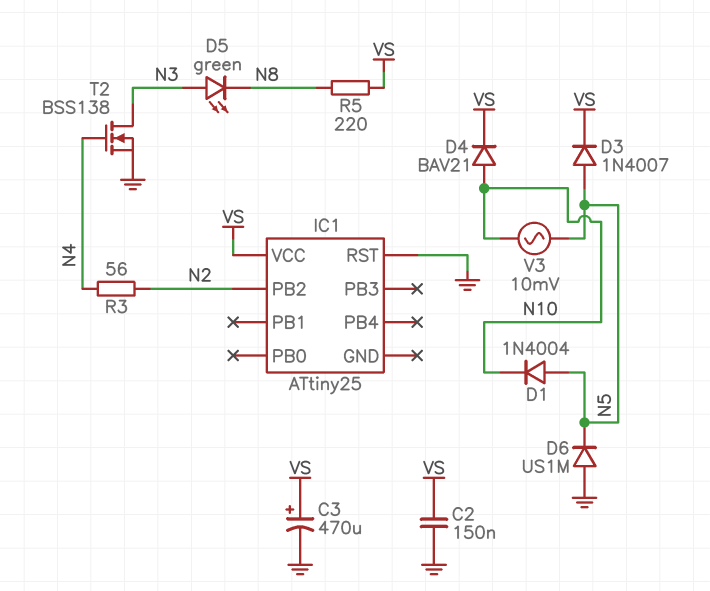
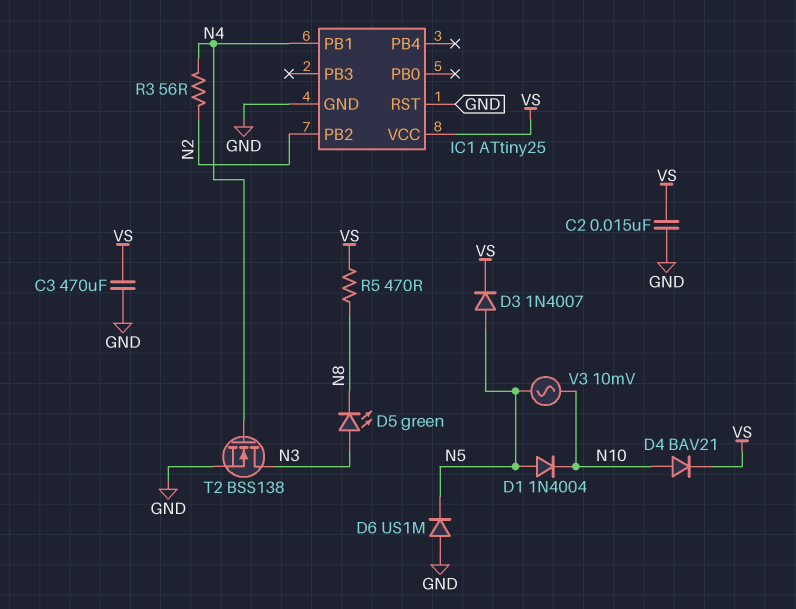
C2: 150nF (GND, VS) -> 15nF (GND, VS)
C3: 470uF (plus VS, minus GND) -> 470uF (GND, VS)
IC1 pin GND: none -> GND
IC1 pin PB1: none -> N4
R5: 220 (N8, VS) -> 470 (N8, VS)

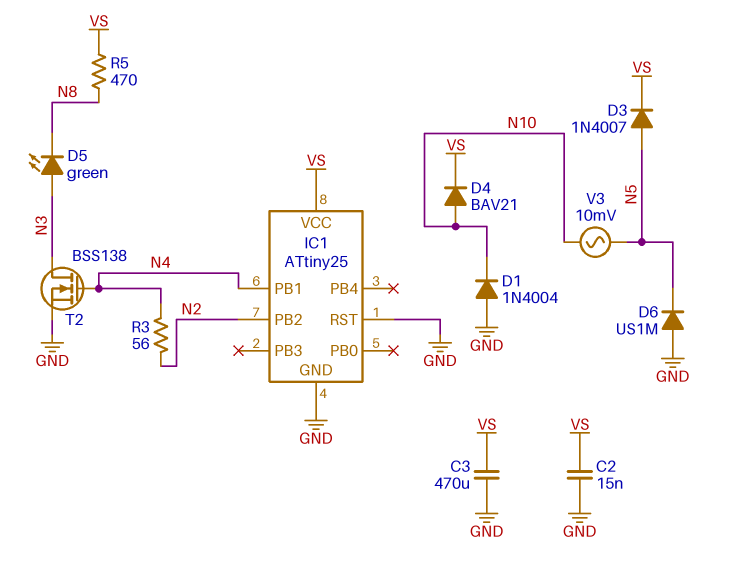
D1: diode 1N4004 (A N5, K N10) -> diode 1N4004 (A GND, K N10)

